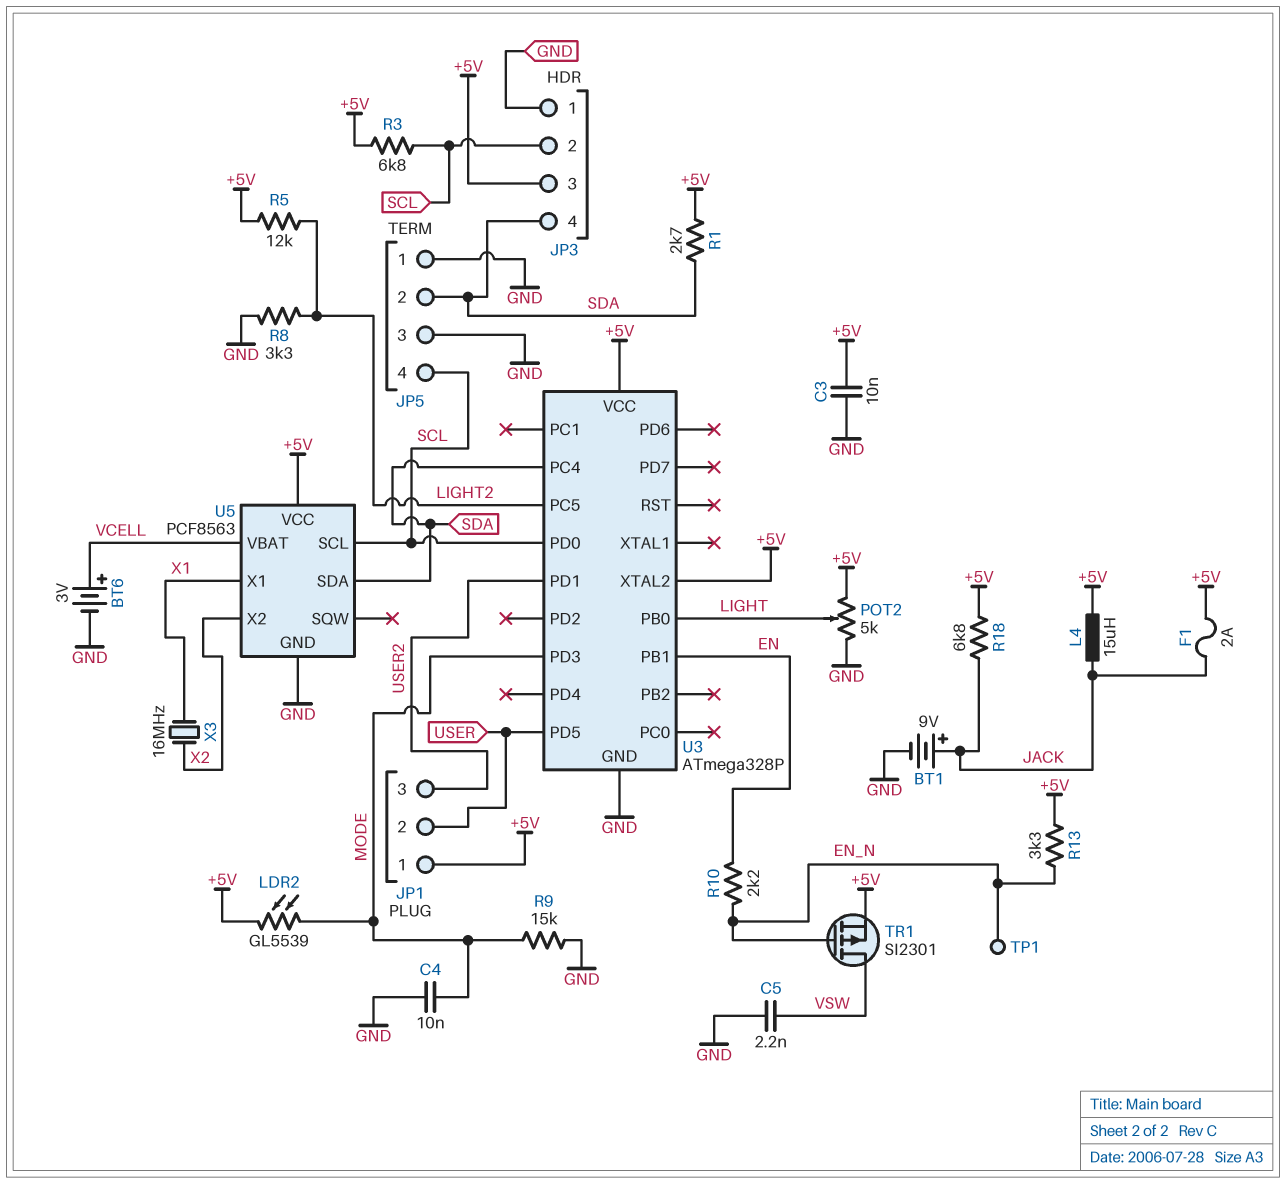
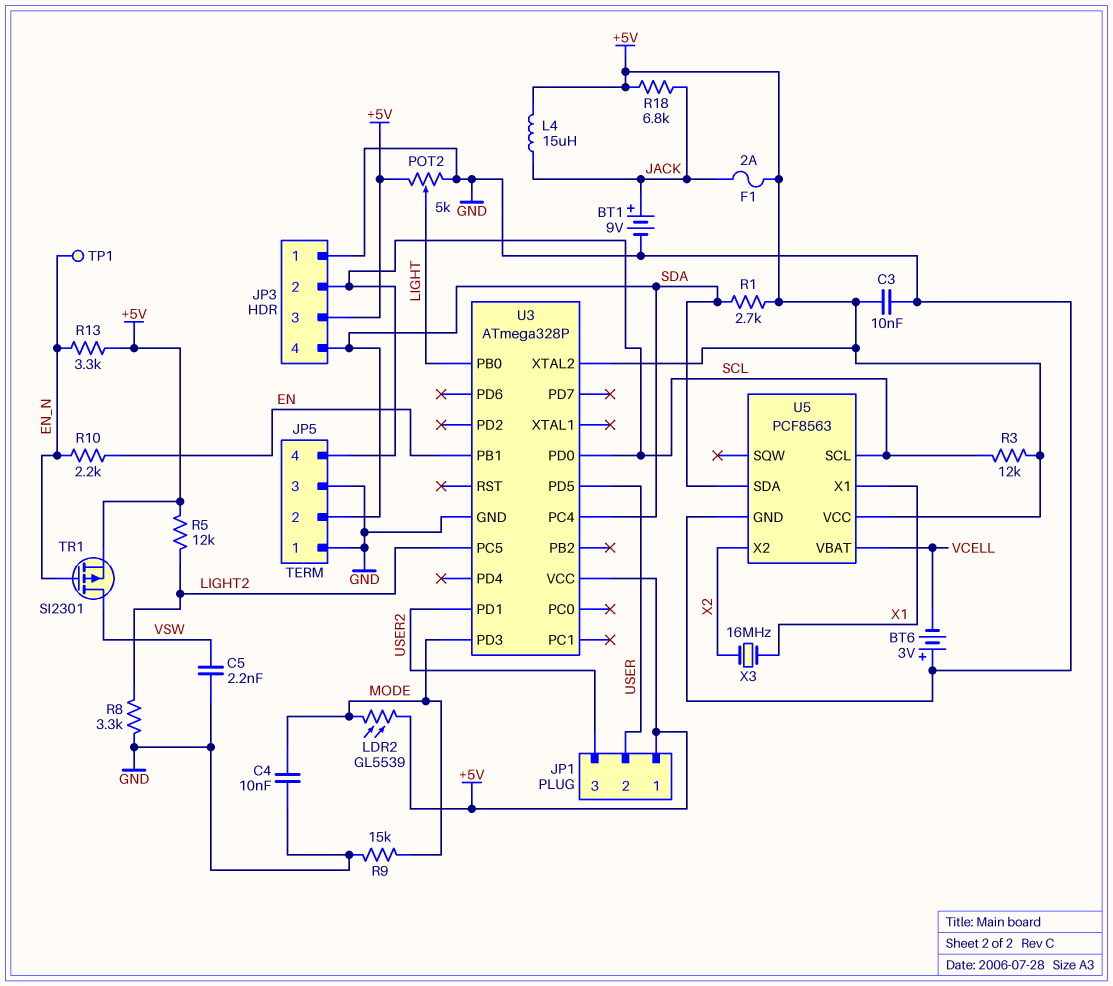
BT6: 3V (plus VCELL, minus GND) -> 3V (plus GND, minus VCELL)
R3: 6.8k (+5V, SCL) -> 12k (+5V, SCL)

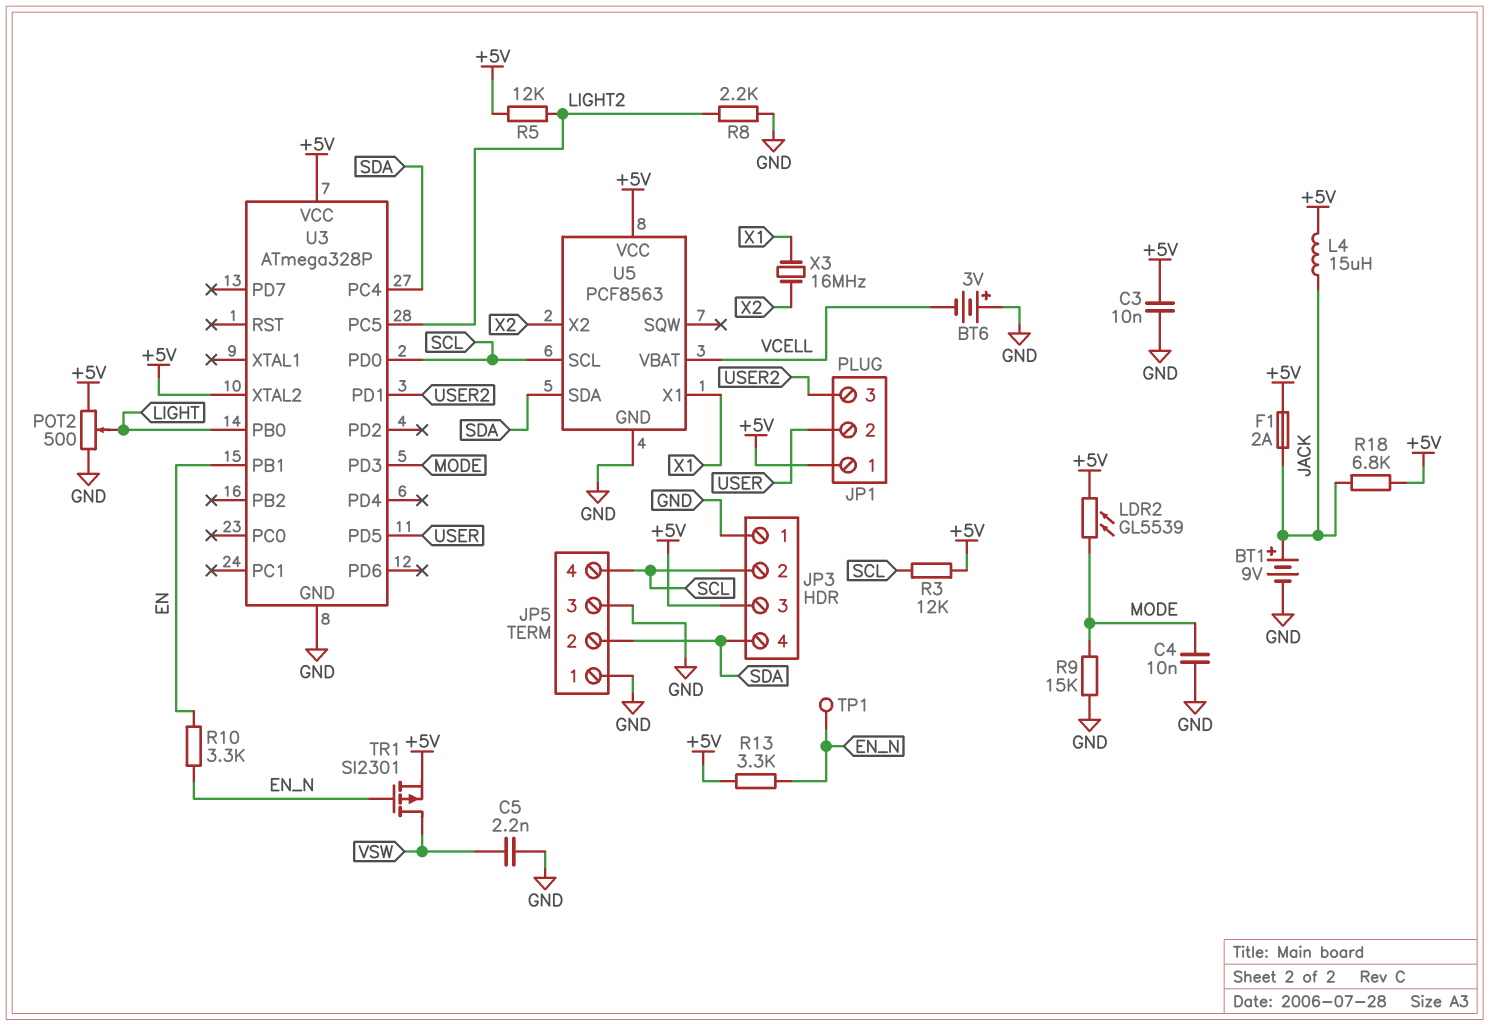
POT2: 5k (+5V, GND, wiper LIGHT) -> 500 (+5V, GND, wiper LIGHT)
R1: 2.7k (+5V, SDA) -> none
R8: 3.3k (GND, LIGHT2) -> 2.2k (GND, LIGHT2)
R10: 2.2k (EN, EN_N) -> 3.3k (EN, EN_N)

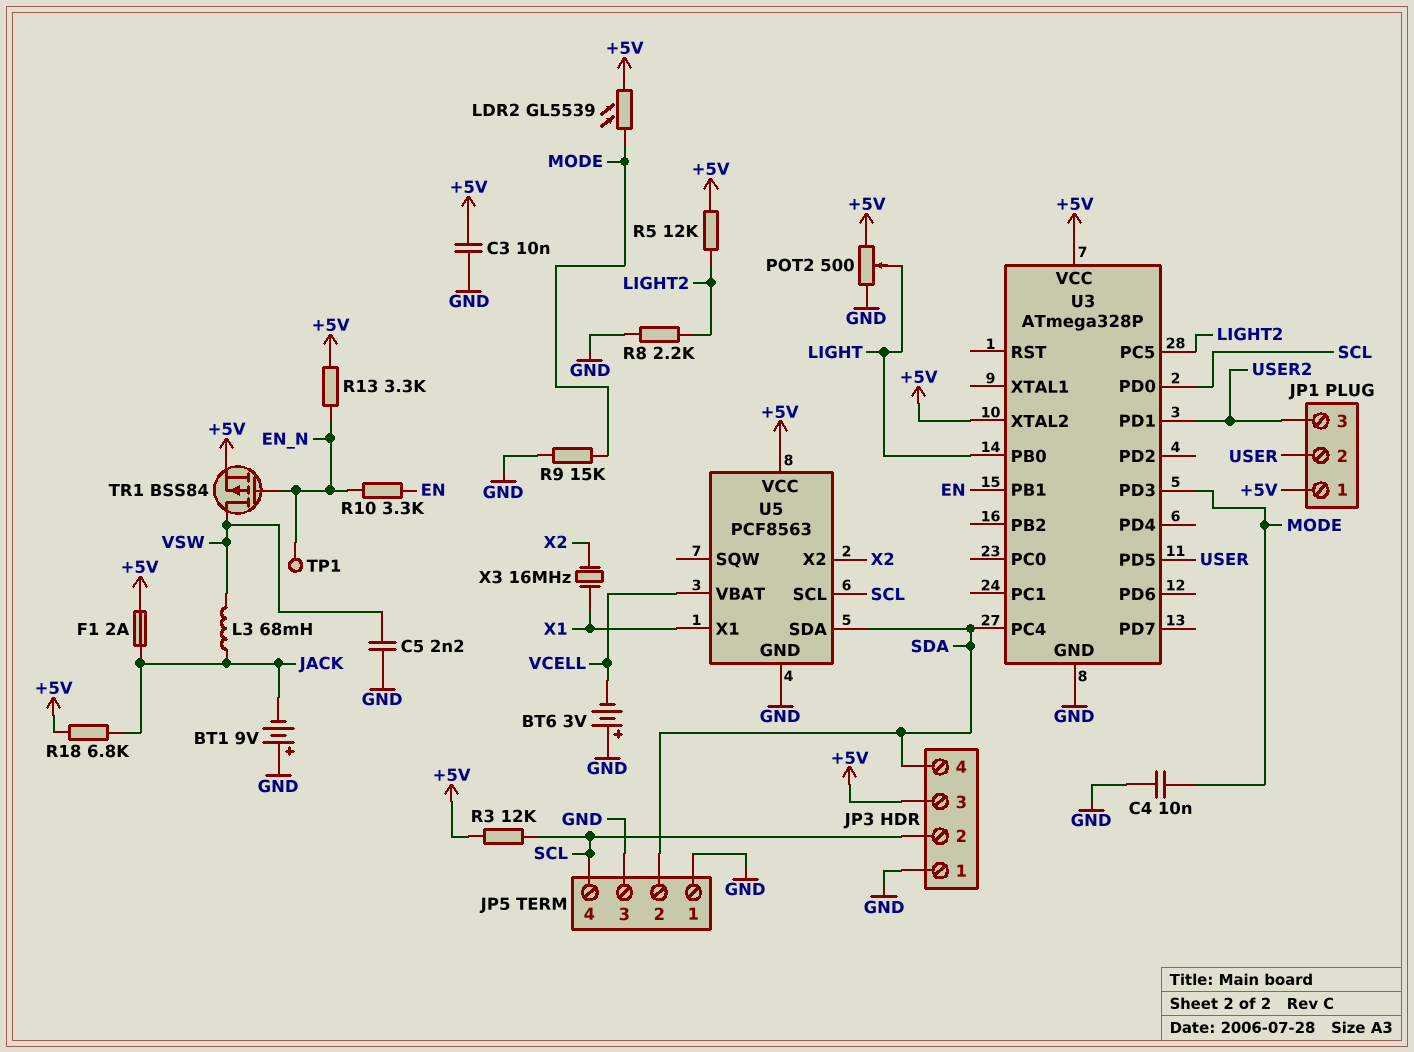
BT1: 9V (plus JACK, minus GND) -> 9V (plus GND, minus JACK)
L3: none -> 68mH (JACK, VSW)
L4: 15uH (+5V, JACK) -> none
TR1: PMOS SI2301 (G EN_N, D VSW, S +5V) -> PMOS BSS84 (G EN_N, D VSW, S +5V)

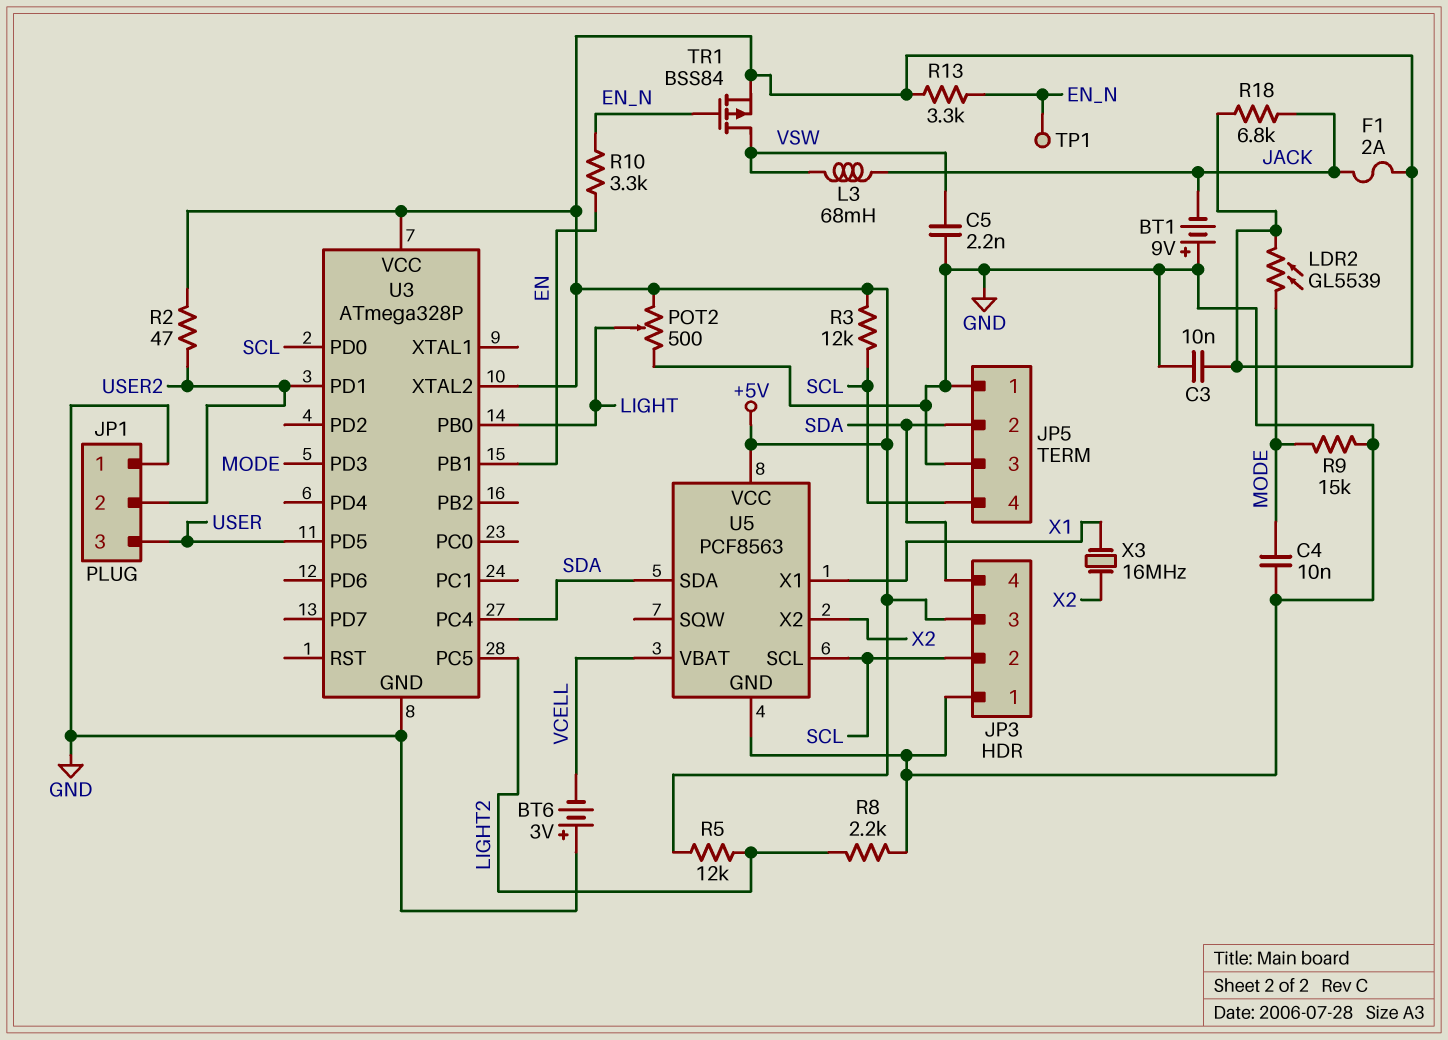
JP1 pin 1: +5V -> GND
JP1 pin 2: USER -> USER2
JP1 pin 3: USER2 -> USER
R2: none -> 47 (+5V, USER2)

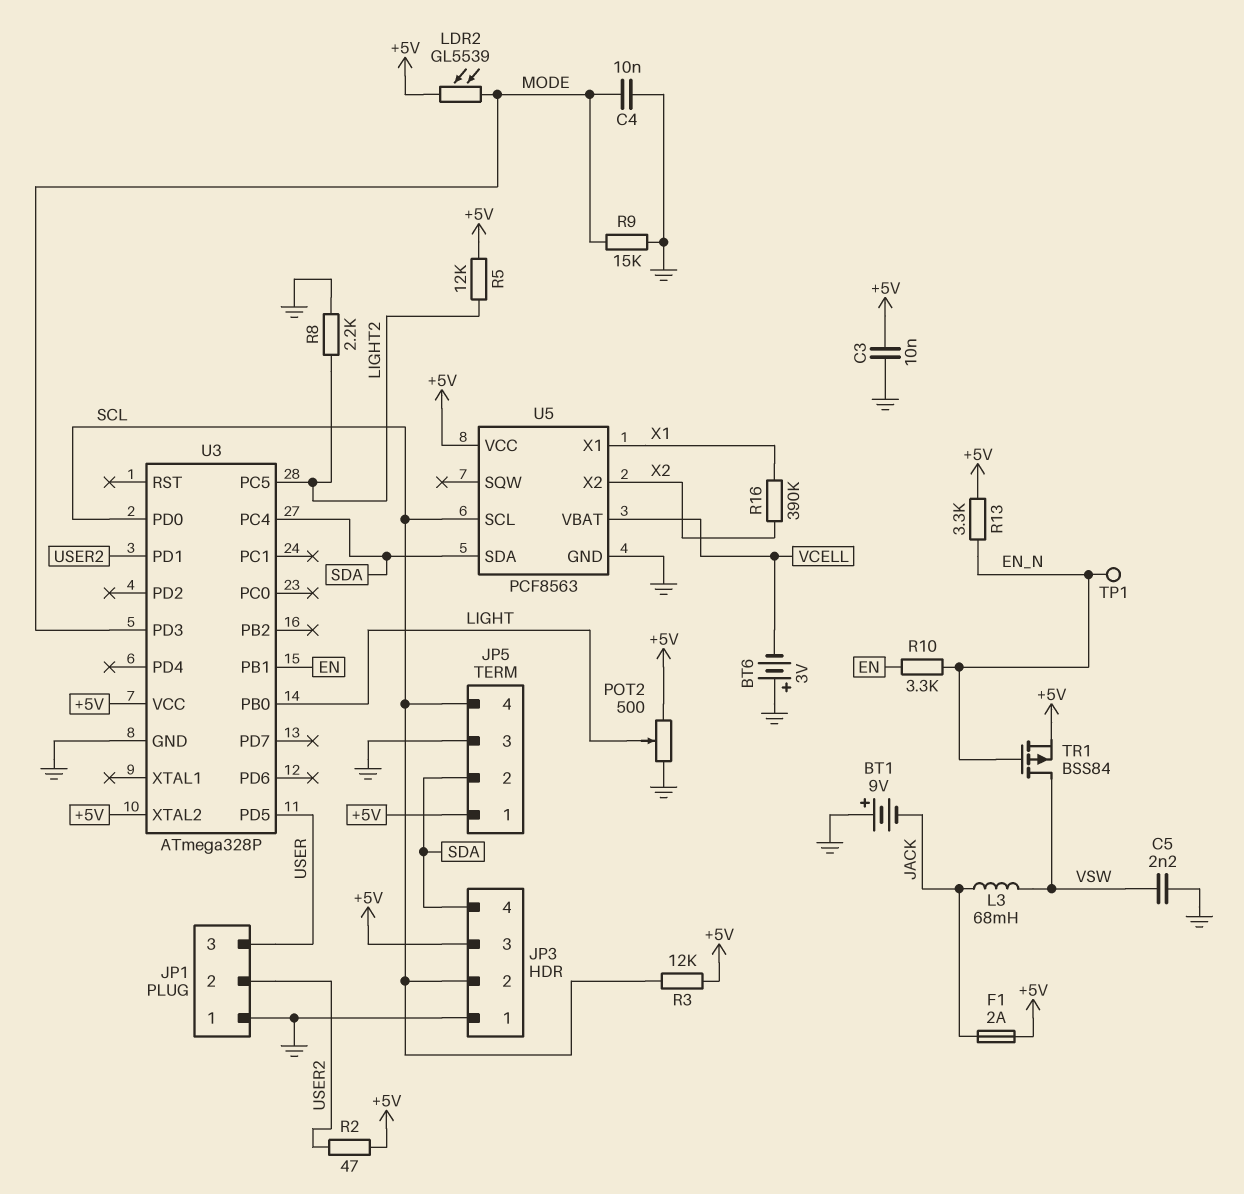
JP5 pin 1: GND -> +5V
R16: none -> 390k (X1, X2)
R18: 6.8k (+5V, JACK) -> none
X3: 16MHz (X1, X2) -> none

